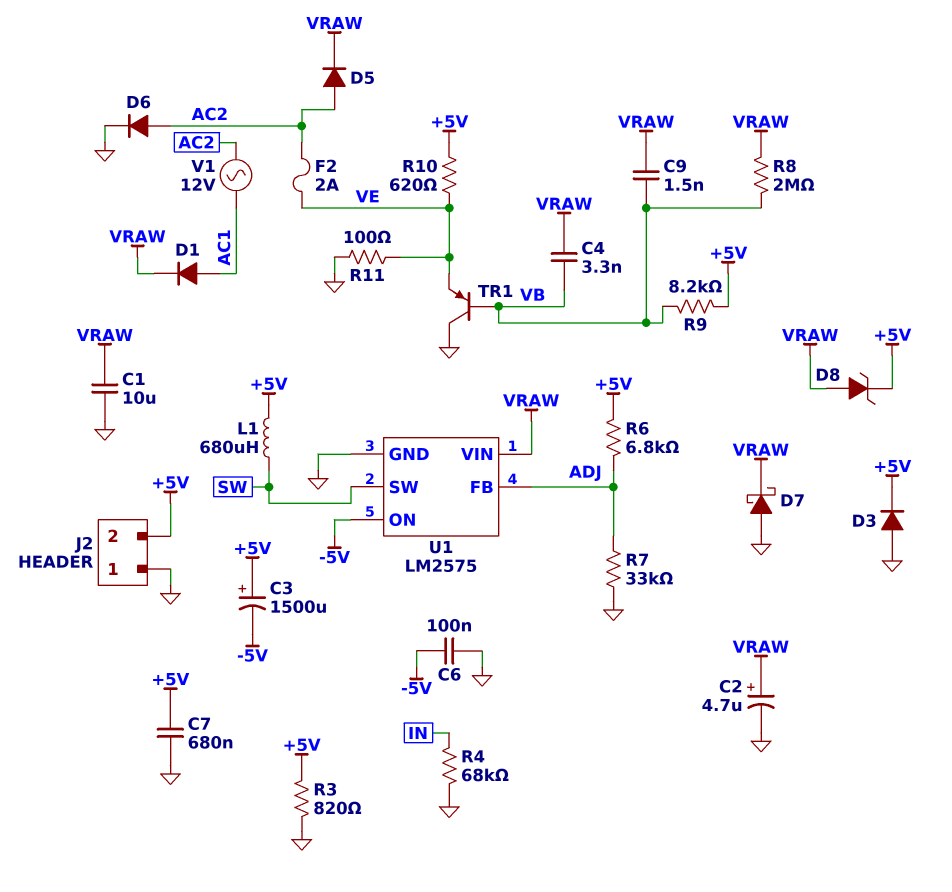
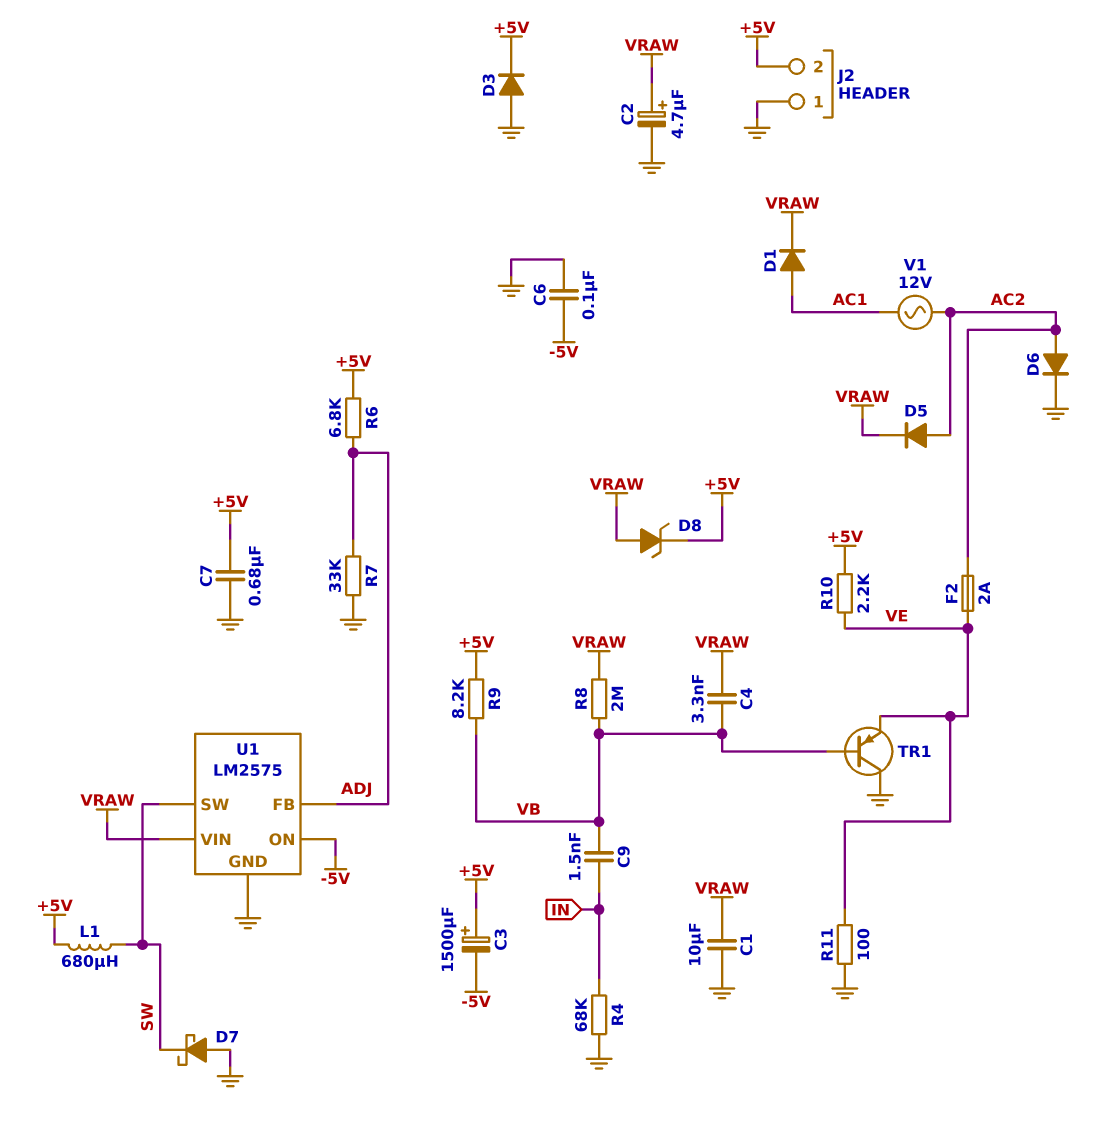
C9: 1.5nF (VB, VRAW) -> 1.5nF (IN, VB)
D7: schottky (A GND, K VRAW) -> schottky (A GND, K SW)
R3: 820 (+5V, GND) -> none
R10: 620 (+5V, VE) -> 2.2k (+5V, VE)

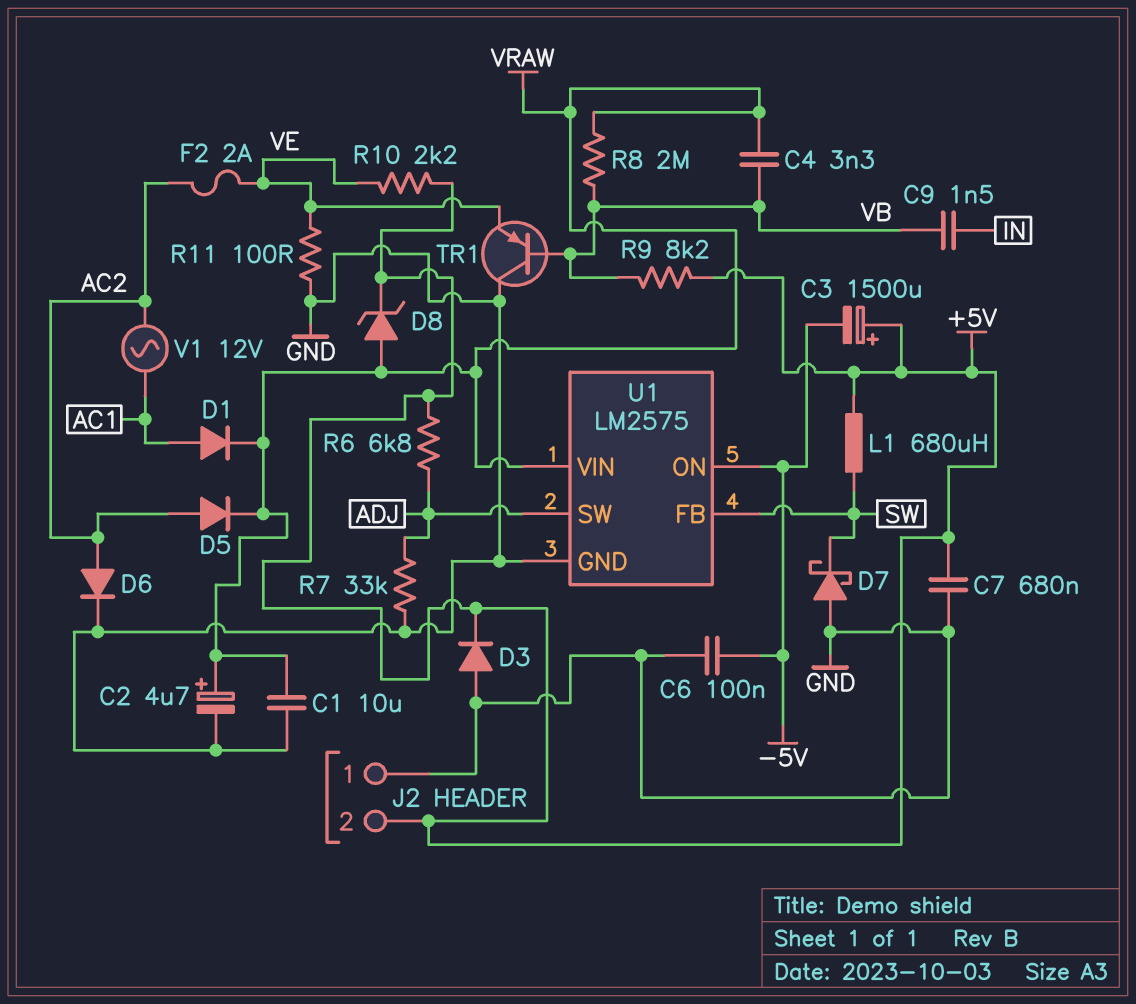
R4: 68k (GND, IN) -> none
U1 pin FB: ADJ -> SW
U1 pin SW: SW -> ADJ

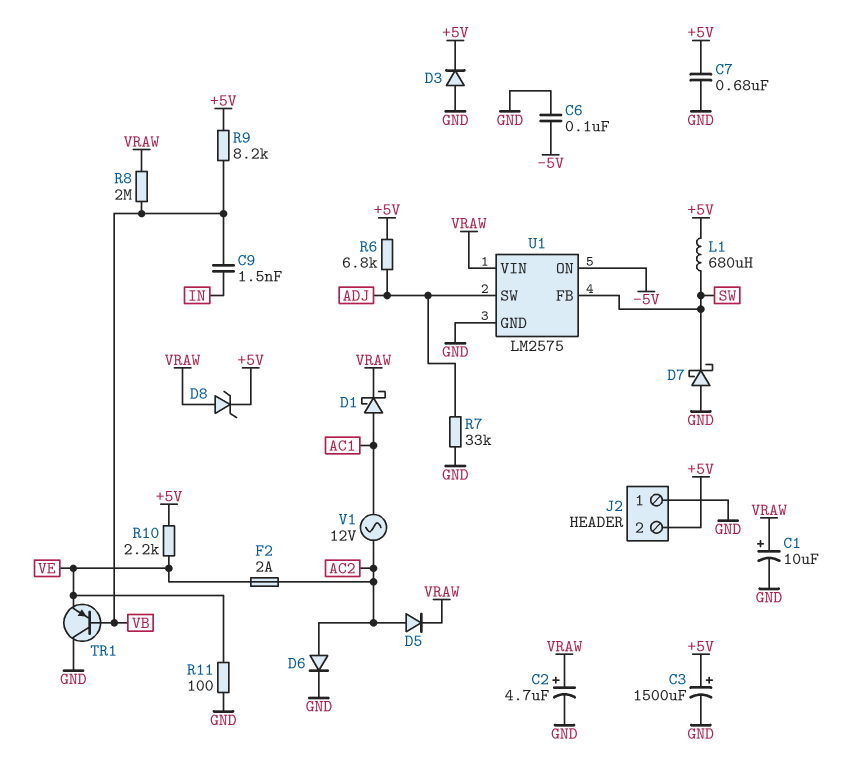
C1: 10uF (GND, VRAW) -> 10uF (plus VRAW, minus GND)
C3: 1500uF (plus +5V, minus -5V) -> 1500uF (plus +5V, minus GND)
C4: 3.3nF (VB, VRAW) -> none
D1: diode (A AC1, K VRAW) -> schottky (A AC1, K VRAW)

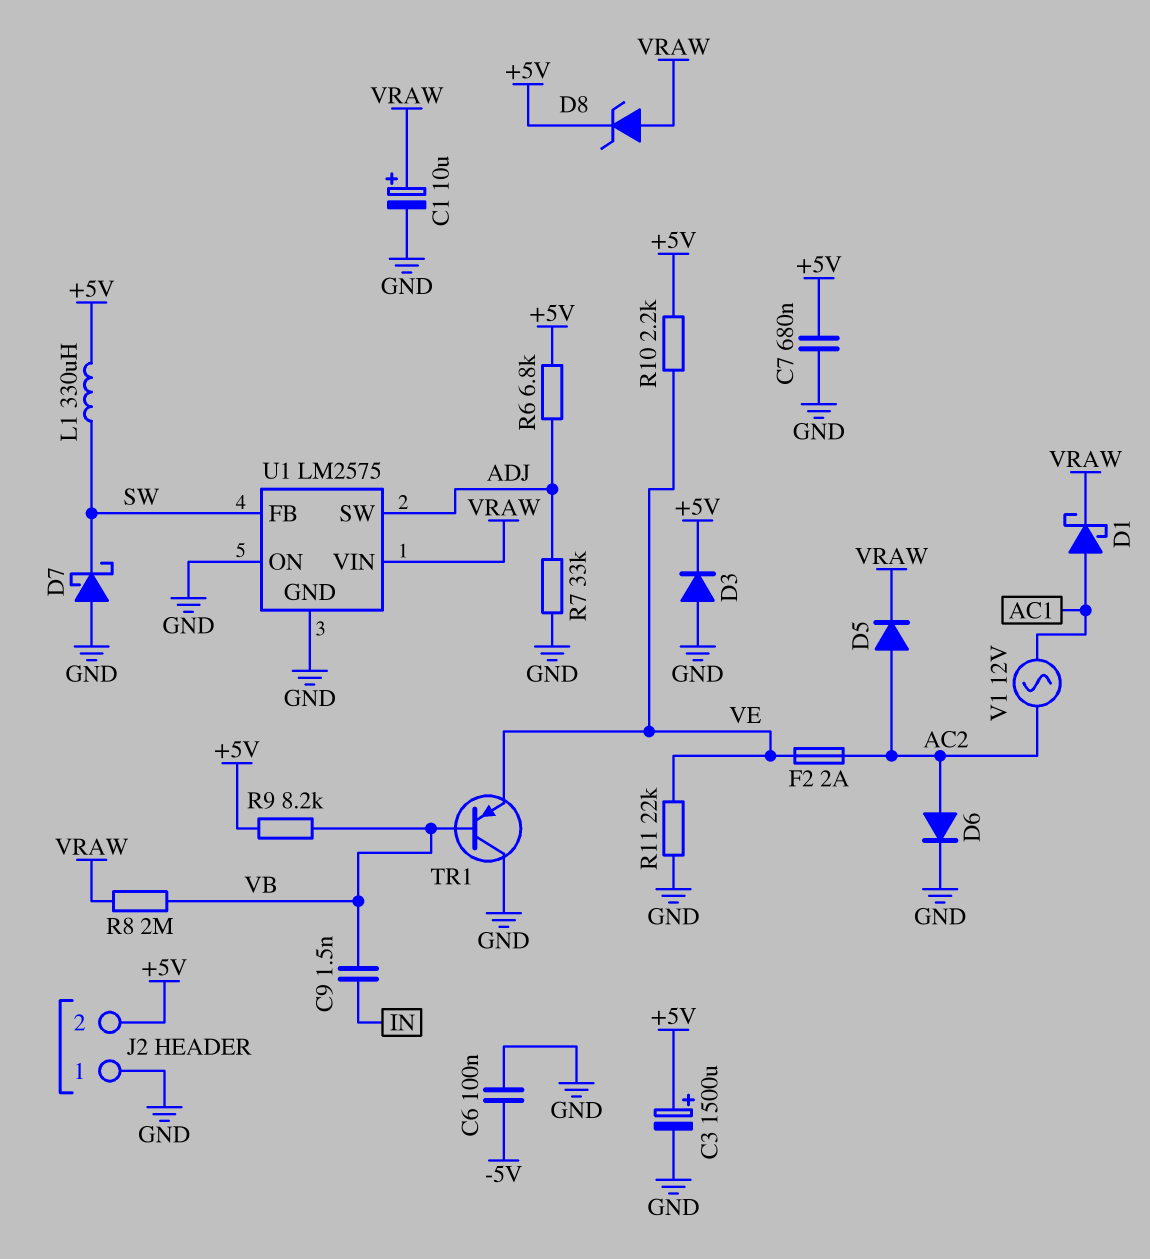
C2: 4.7uF (plus VRAW, minus GND) -> none
L1: 680uH (+5V, SW) -> 330uH (+5V, SW)
R11: 100 (GND, VE) -> 22k (GND, VE)
U1 pin ON: -5V -> GND

